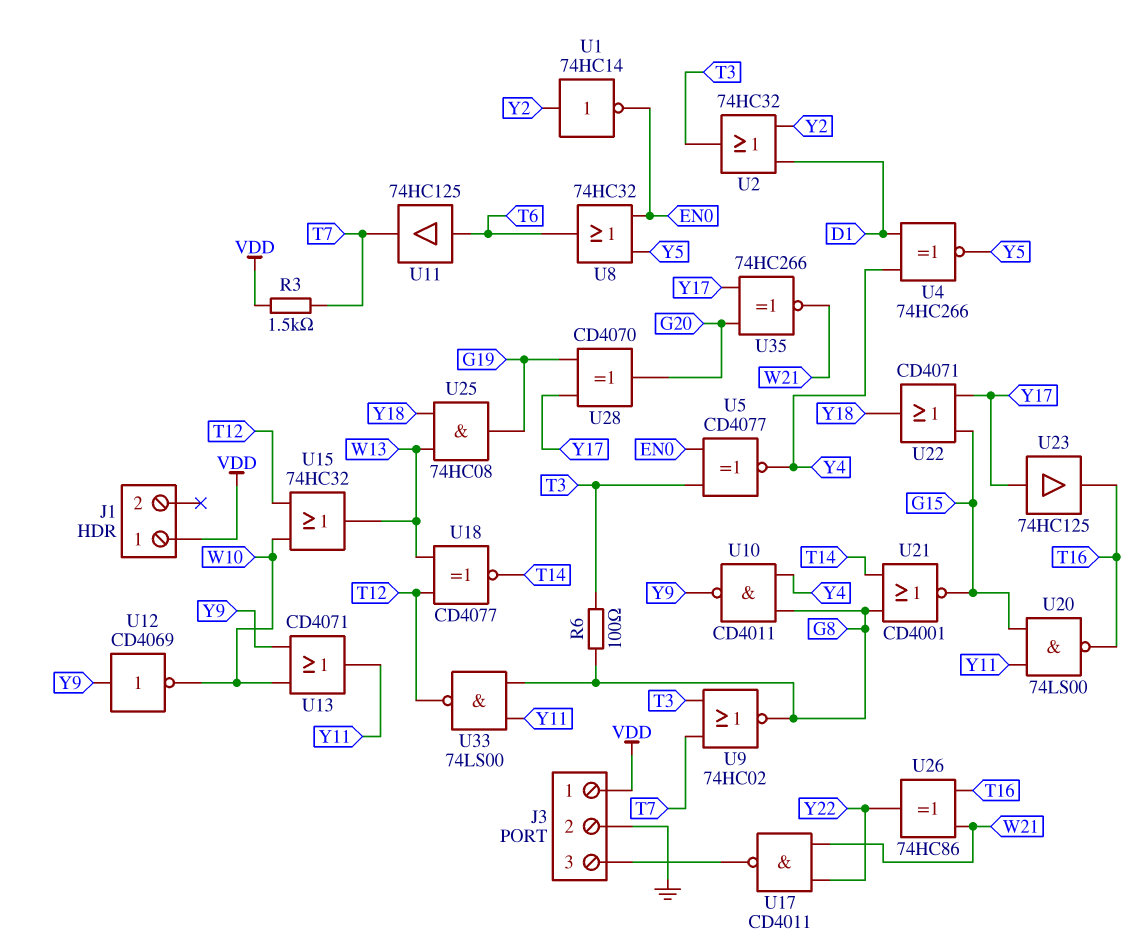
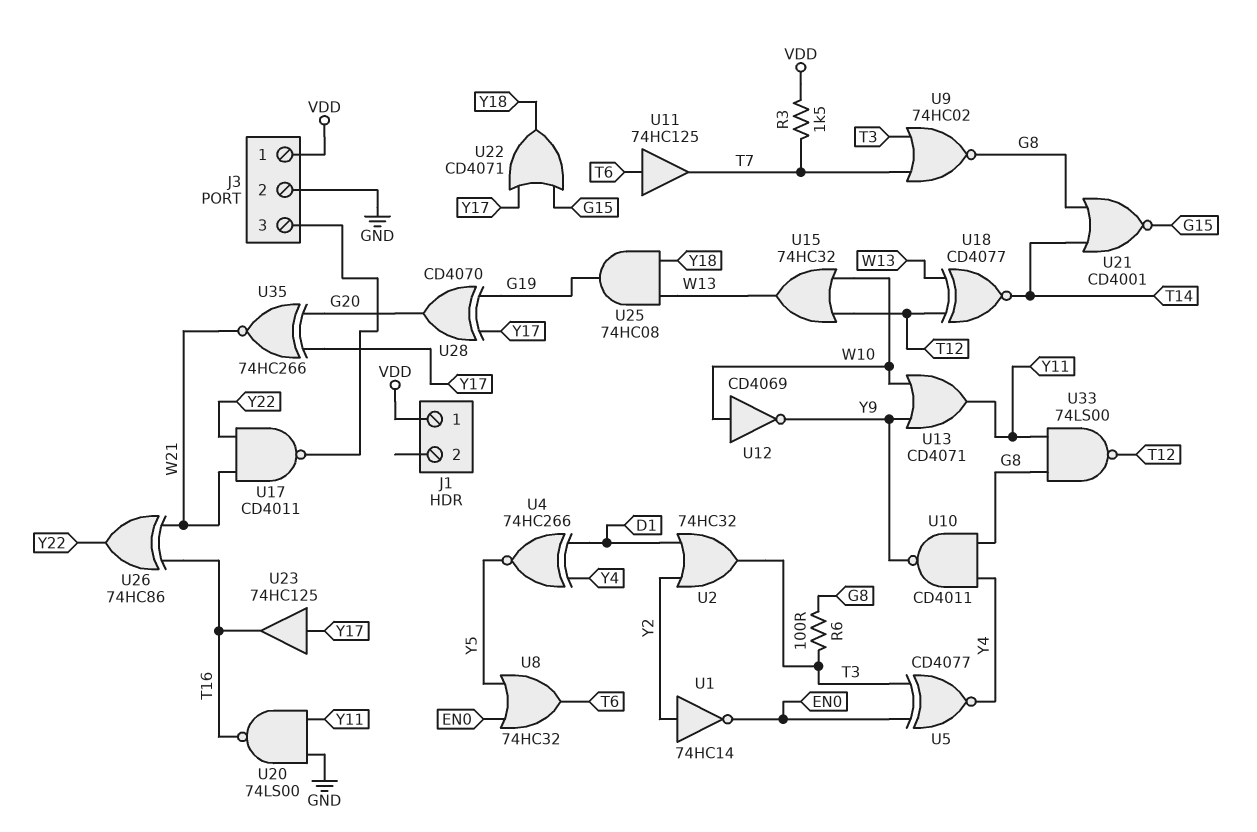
U12: NOT CD4069 (in Y9, out W10) -> NOT CD4069 (in W10, out Y9)
U20: NAND 74LS00 (in G15, in Y11, out T16) -> NAND 74LS00 (in GND, in Y11, out T16)

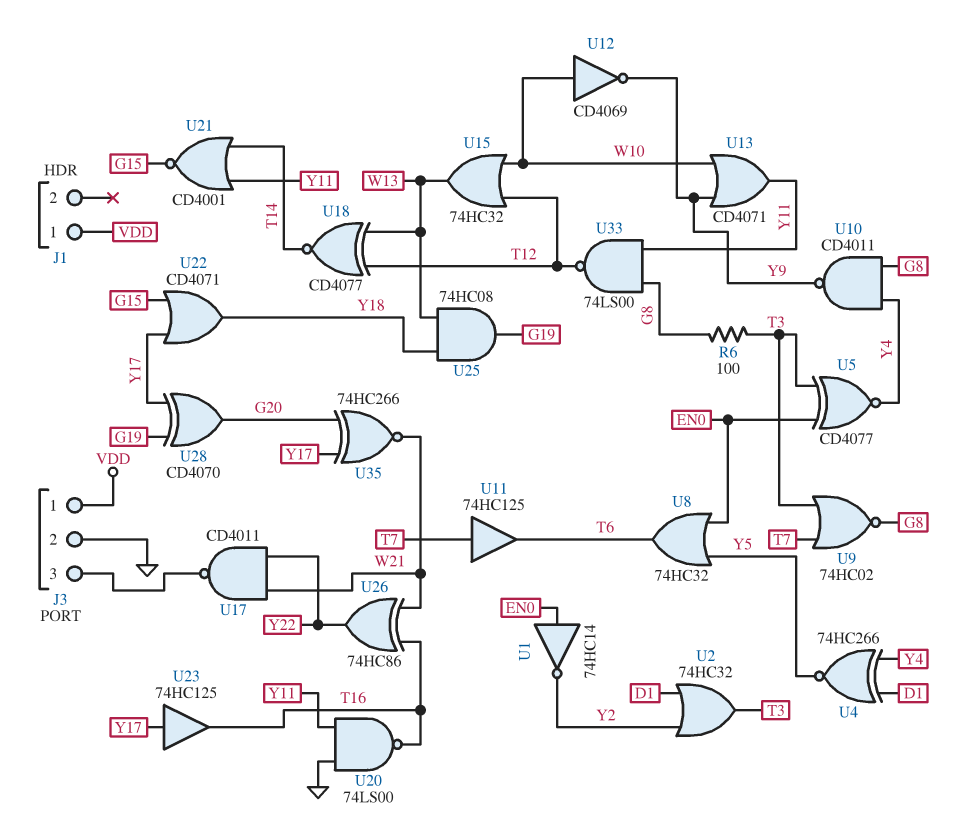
R3: 1.5k (T7, VDD) -> none
U1: NOT 74HC14 (in Y2, out EN0) -> NOT 74HC14 (in EN0, out Y2)
U11: buffer 74HC125 (in T6, out T7) -> buffer 74HC125 (in T7, out T6)
U21: NOR CD4001 (in G8, in T14, out G15) -> NOR CD4001 (in T14, in Y11, out G15)

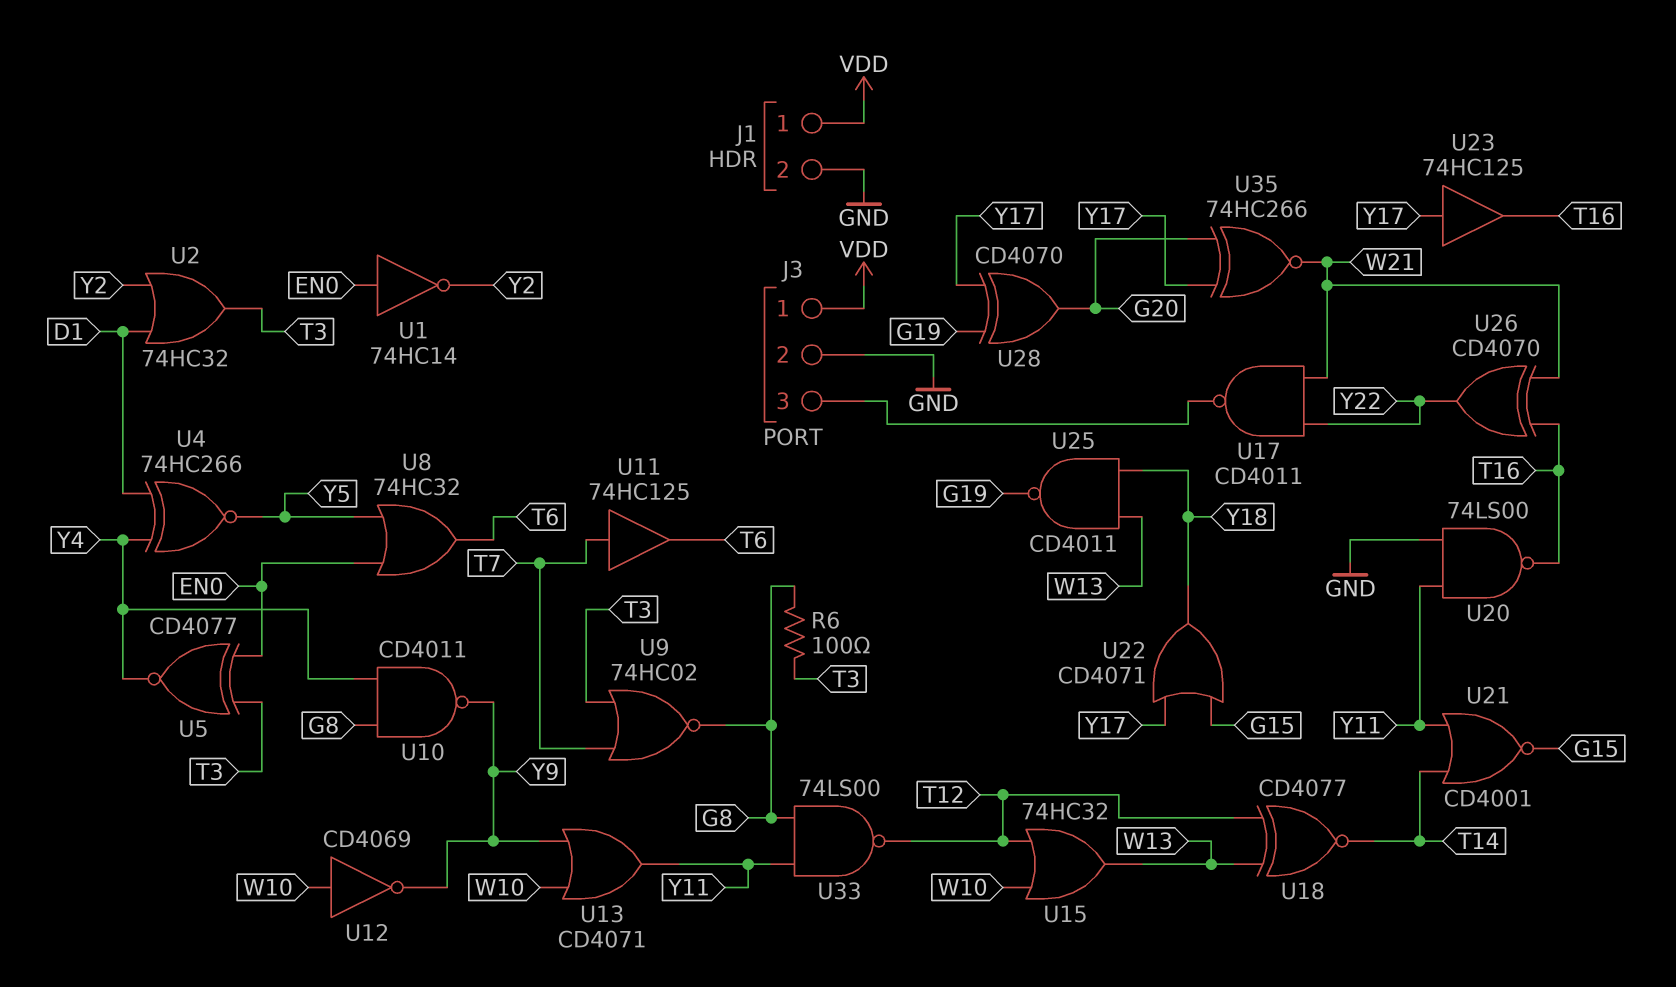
J1 pin 2: none -> GND
U25: AND 74HC08 (in W13, in Y18, out G19) -> NAND CD4011 (in W13, in Y18, out G19)
U26: XOR 74HC86 (in T16, in W21, out Y22) -> XOR CD4070 (in T16, in W21, out Y22)

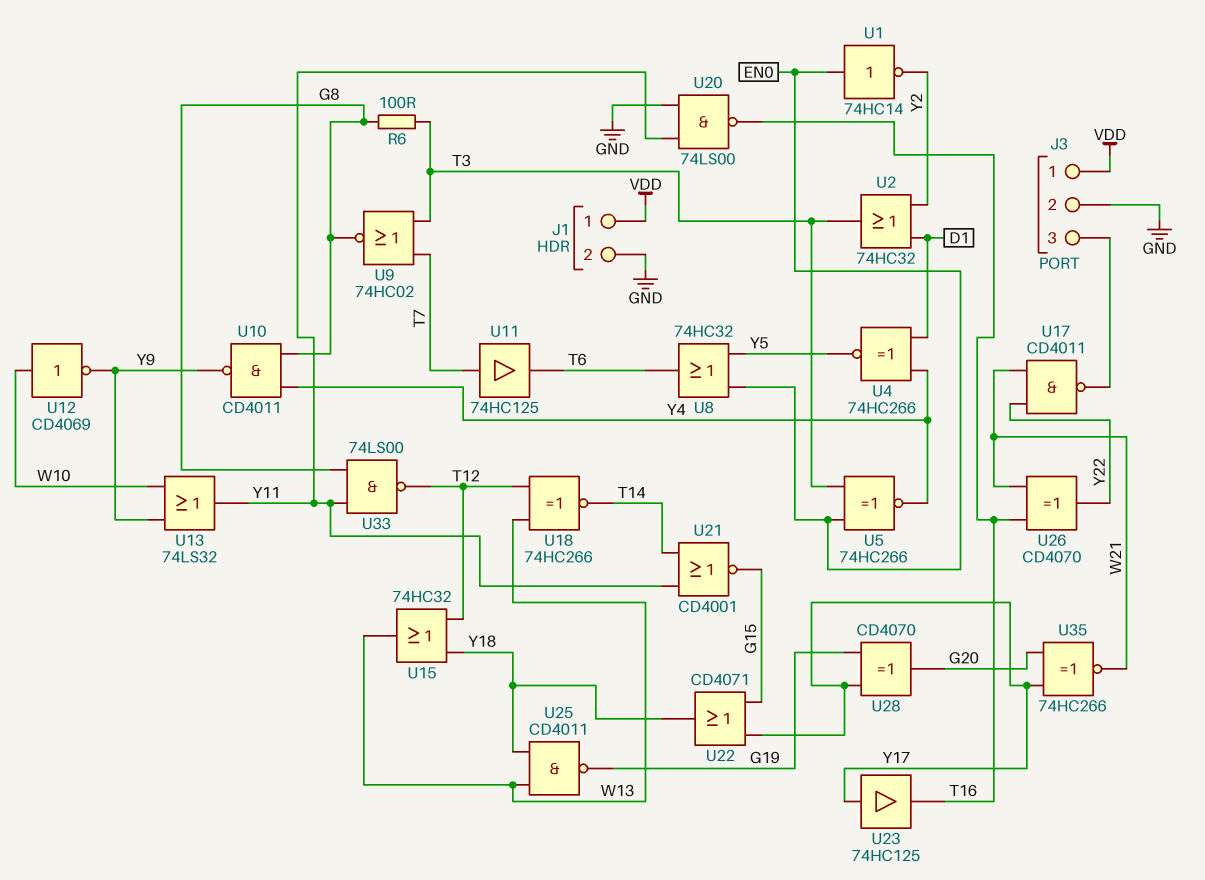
U5: XNOR CD4077 (in EN0, in T3, out Y4) -> XNOR 74HC266 (in EN0, in T3, out Y4)
U13: OR CD4071 (in W10, in Y9, out Y11) -> OR 74LS32 (in W10, in Y9, out Y11)
U15: OR 74HC32 (in T12, in W10, out W13) -> OR 74HC32 (in T12, in Y18, out W13)
U18: XNOR CD4077 (in T12, in W13, out T14) -> XNOR 74HC266 (in T12, in W13, out T14)

